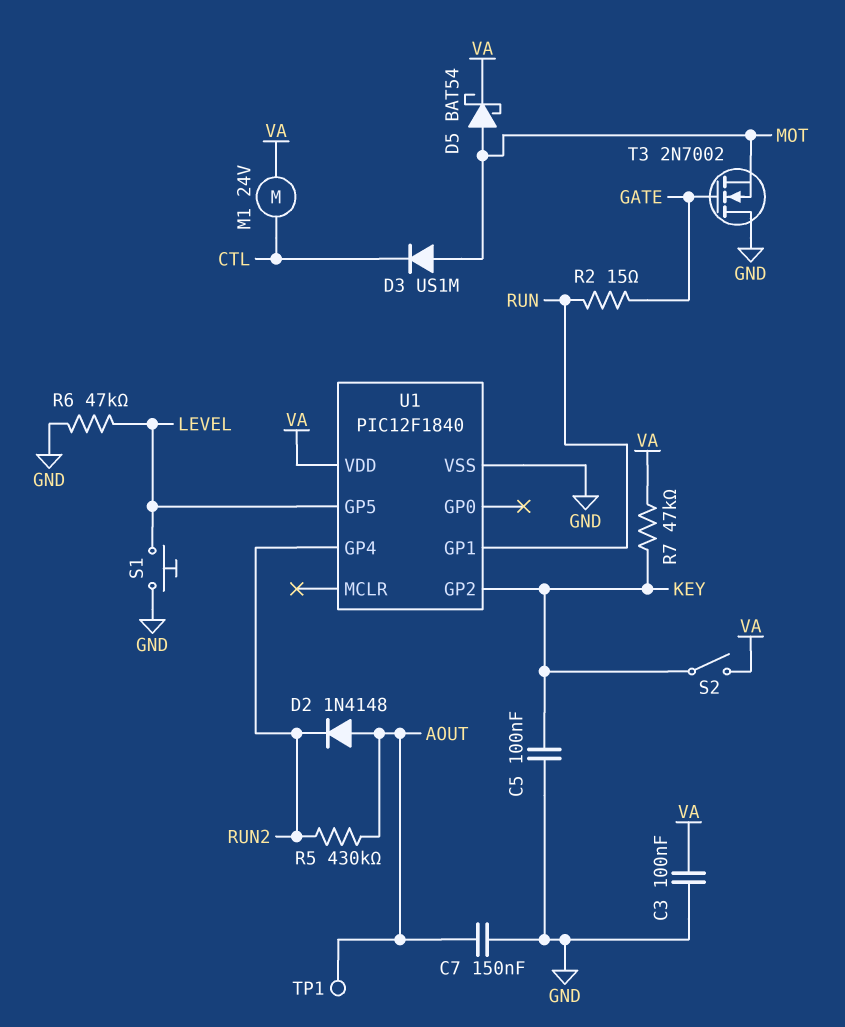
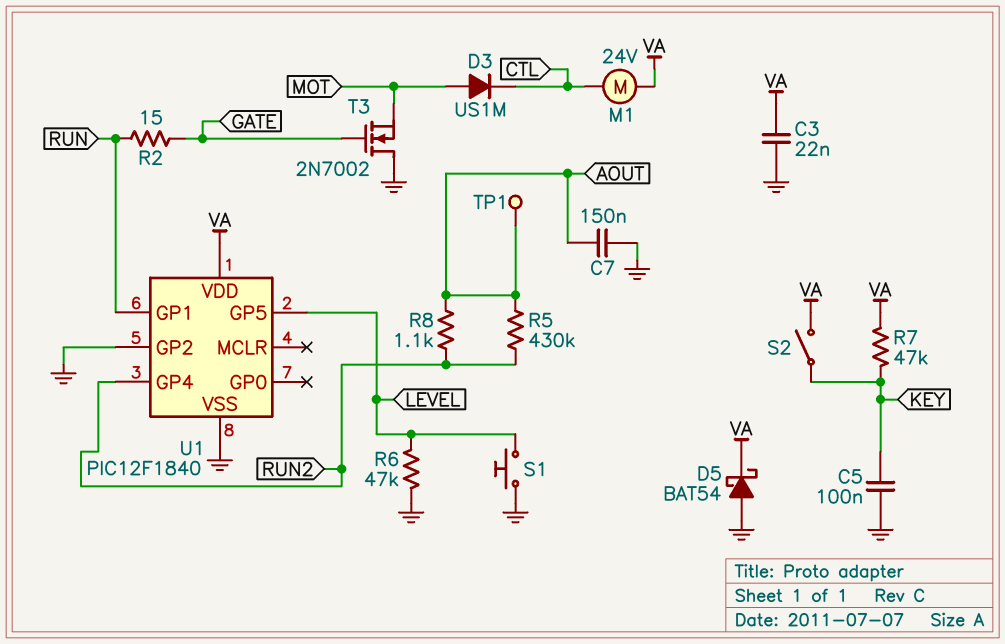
C3: 100nF (GND, VA) -> 22nF (GND, VA)
D2: diode 1N4148 (A AOUT, K RUN2) -> none
D5: schottky BAT54 (A MOT, K VA) -> schottky BAT54 (A GND, K VA)
R8: none -> 1.1k (AOUT, RUN2)
U1 pin GP2: KEY -> GND

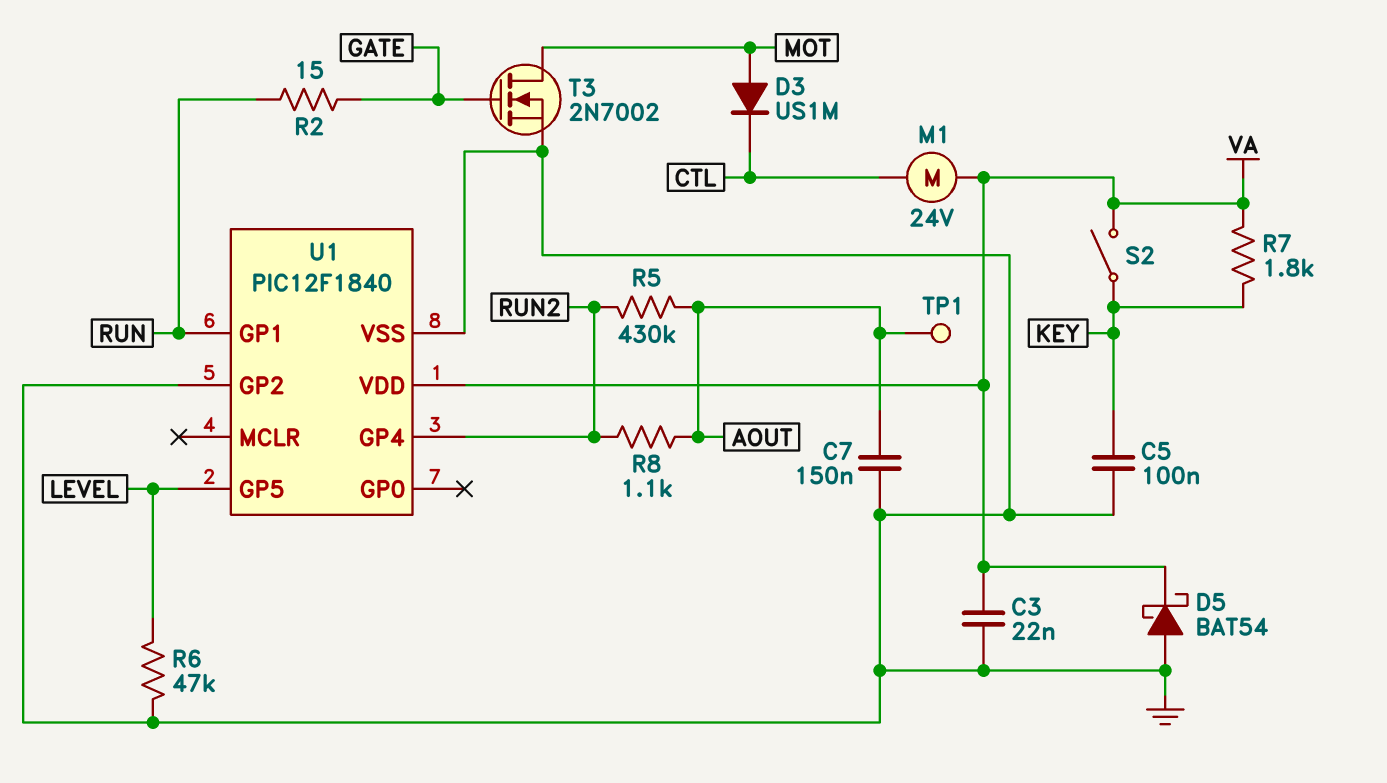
R7: 47k (KEY, VA) -> 1.8k (KEY, VA)
S1: button (GND, LEVEL) -> none
T3: NMOS 2N7002 (G GATE, D GND, S MOT) -> NMOS 2N7002 (G GATE, D MOT, S GND)

